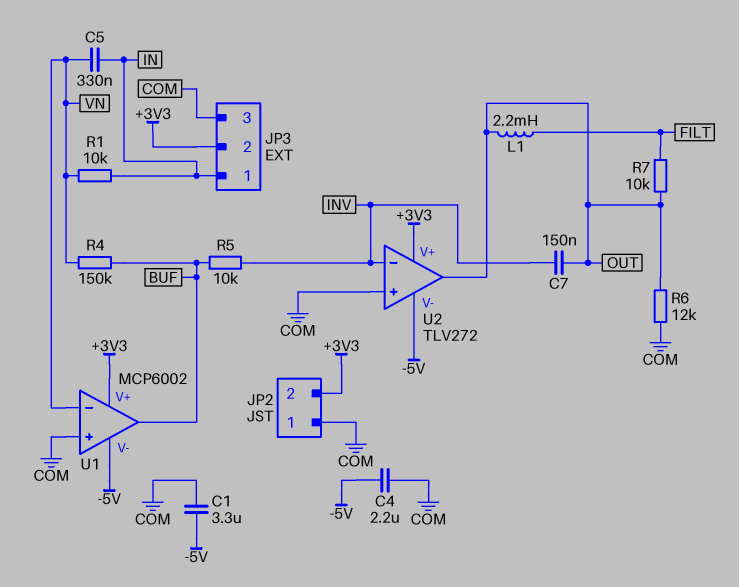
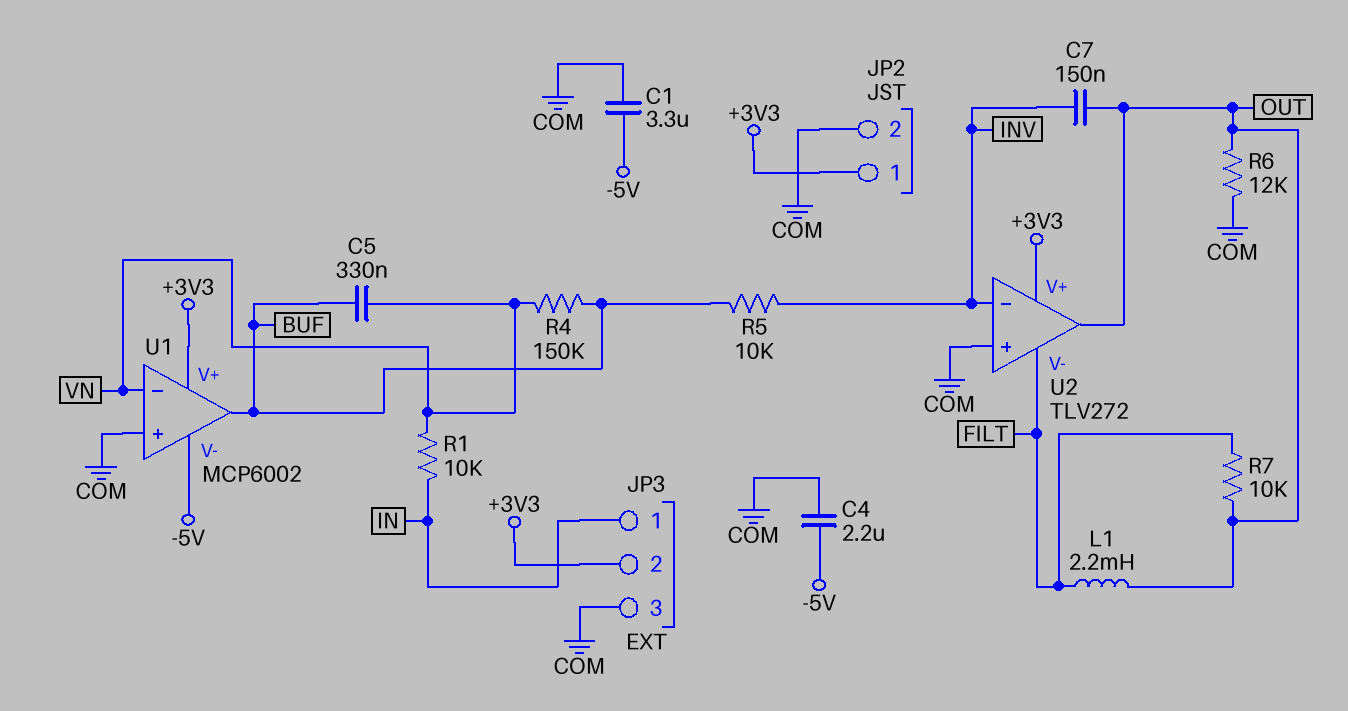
C5: 330nF (IN, VN) -> 330nF (BUF, VN)
JP2 pin 1: COM -> +3V3
JP2 pin 2: +3V3 -> COM
U2 pin V-: -5V -> FILT

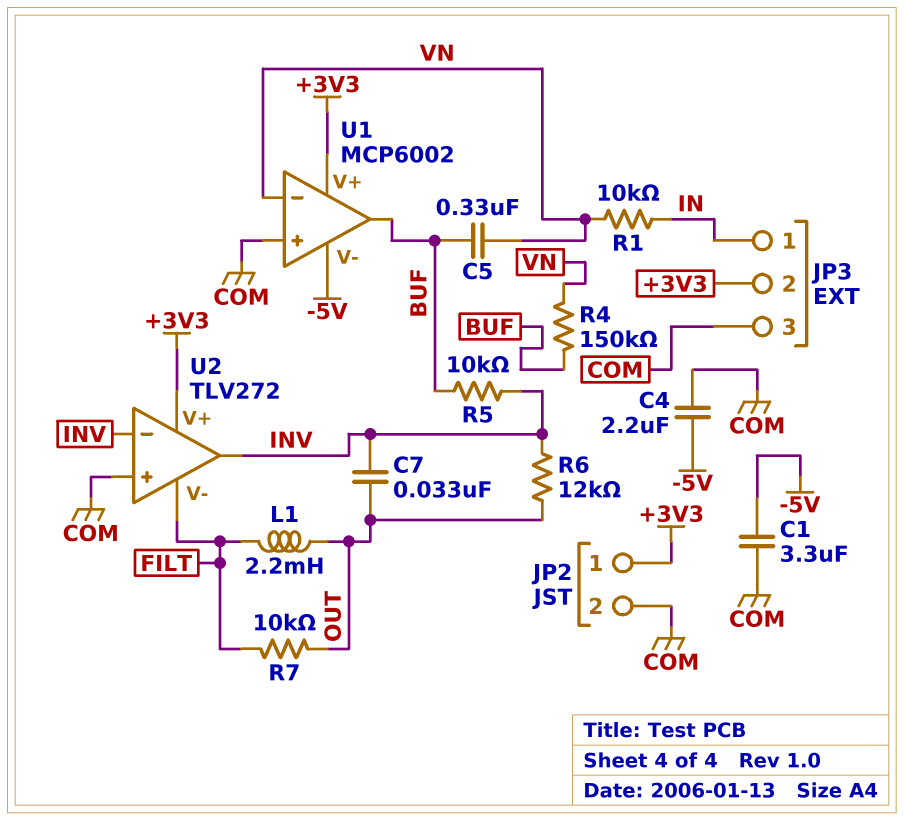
C7: 150nF (INV, OUT) -> 33nF (INV, OUT)
R6: 12k (COM, OUT) -> 12k (INV, OUT)
U2 pin out: OUT -> INV

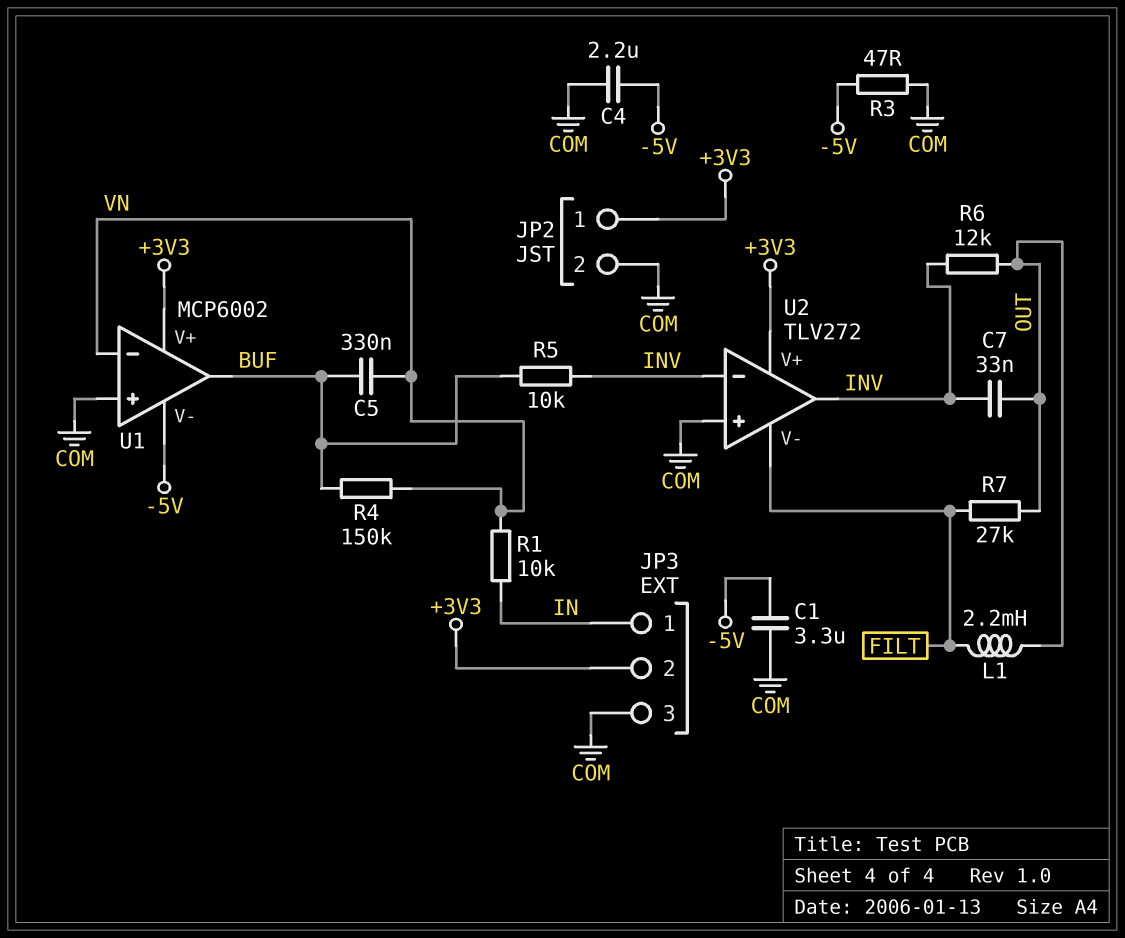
R3: none -> 47 (-5V, COM)
R7: 10k (FILT, OUT) -> 27k (FILT, OUT)

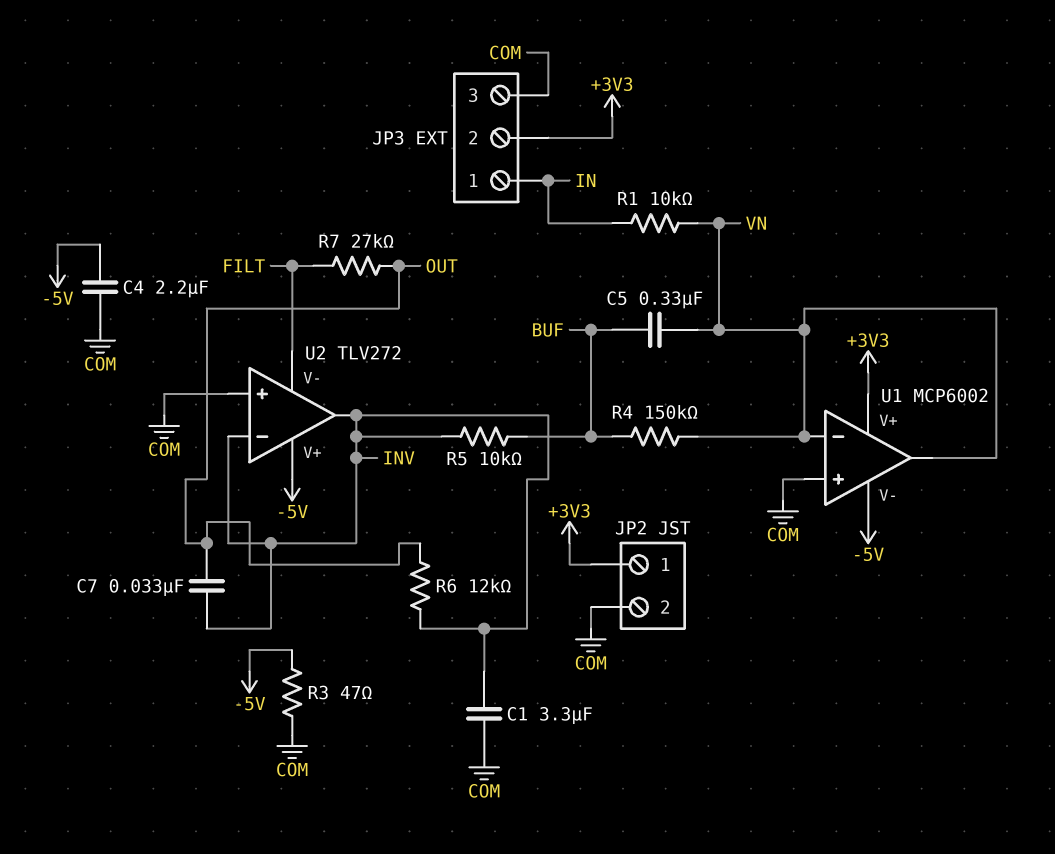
C1: 3.3uF (-5V, COM) -> 3.3uF (COM, INV)
L1: 2.2mH (FILT, OUT) -> none
U1 pin out: BUF -> VN
U2 pin V+: +3V3 -> -5V

